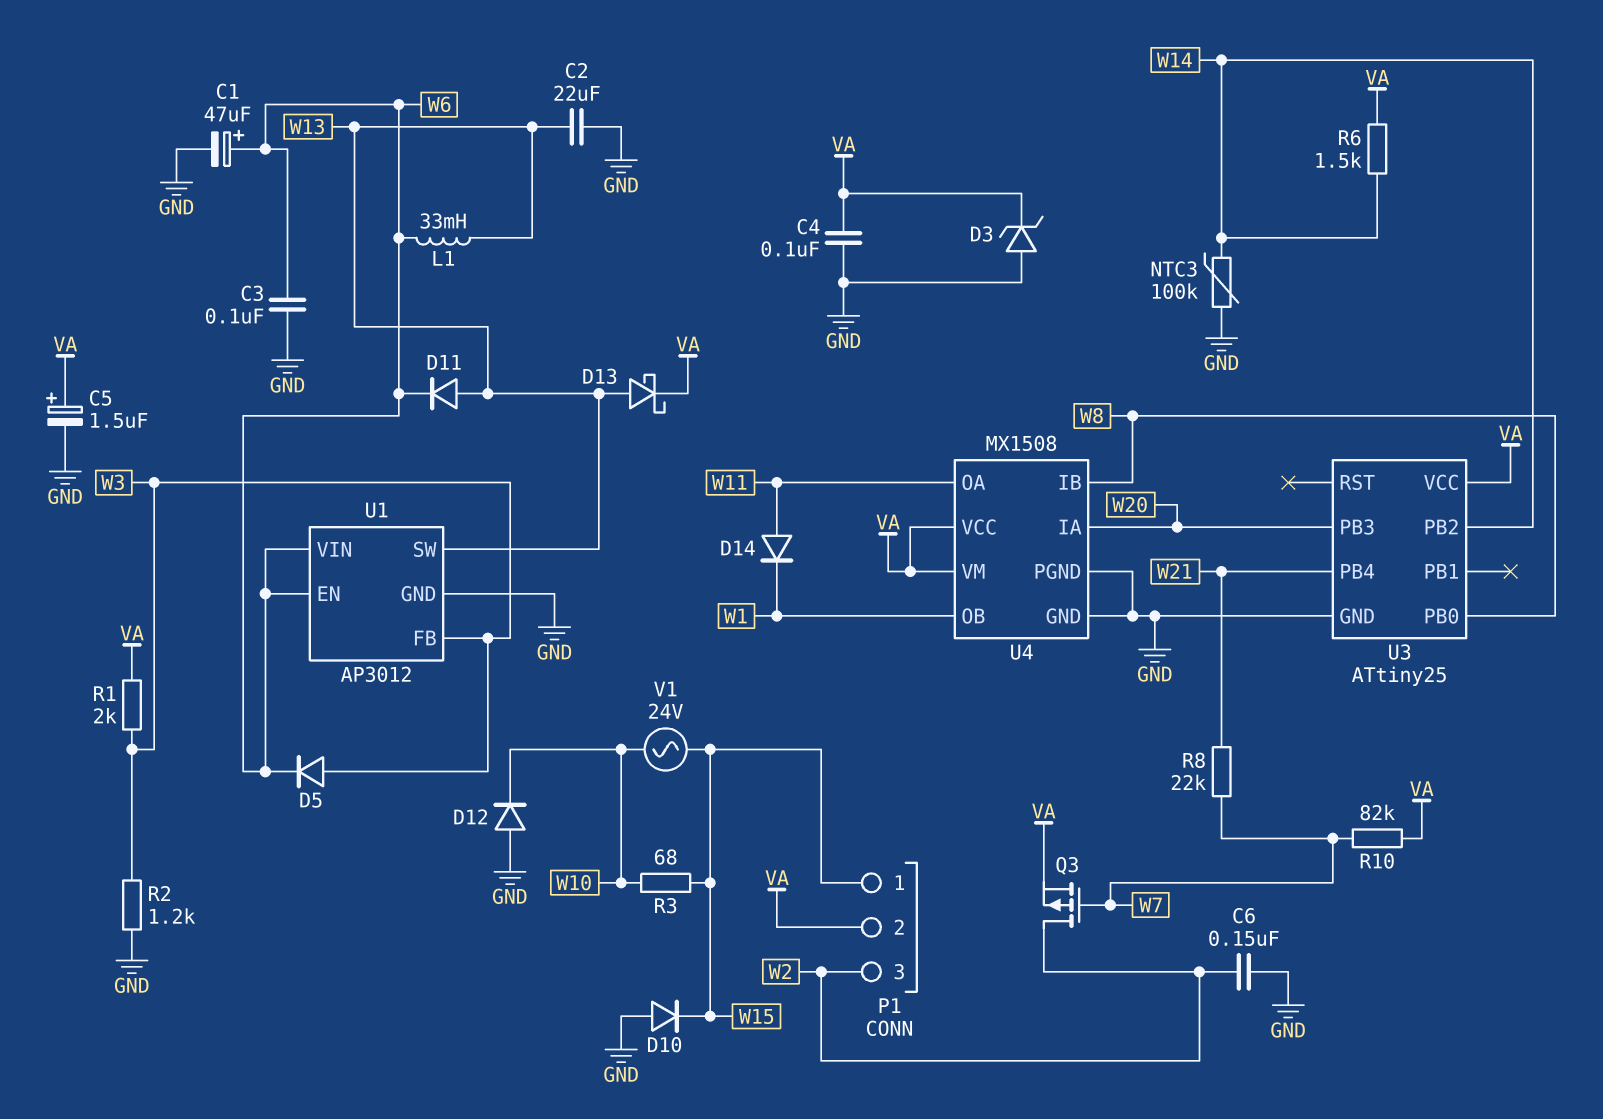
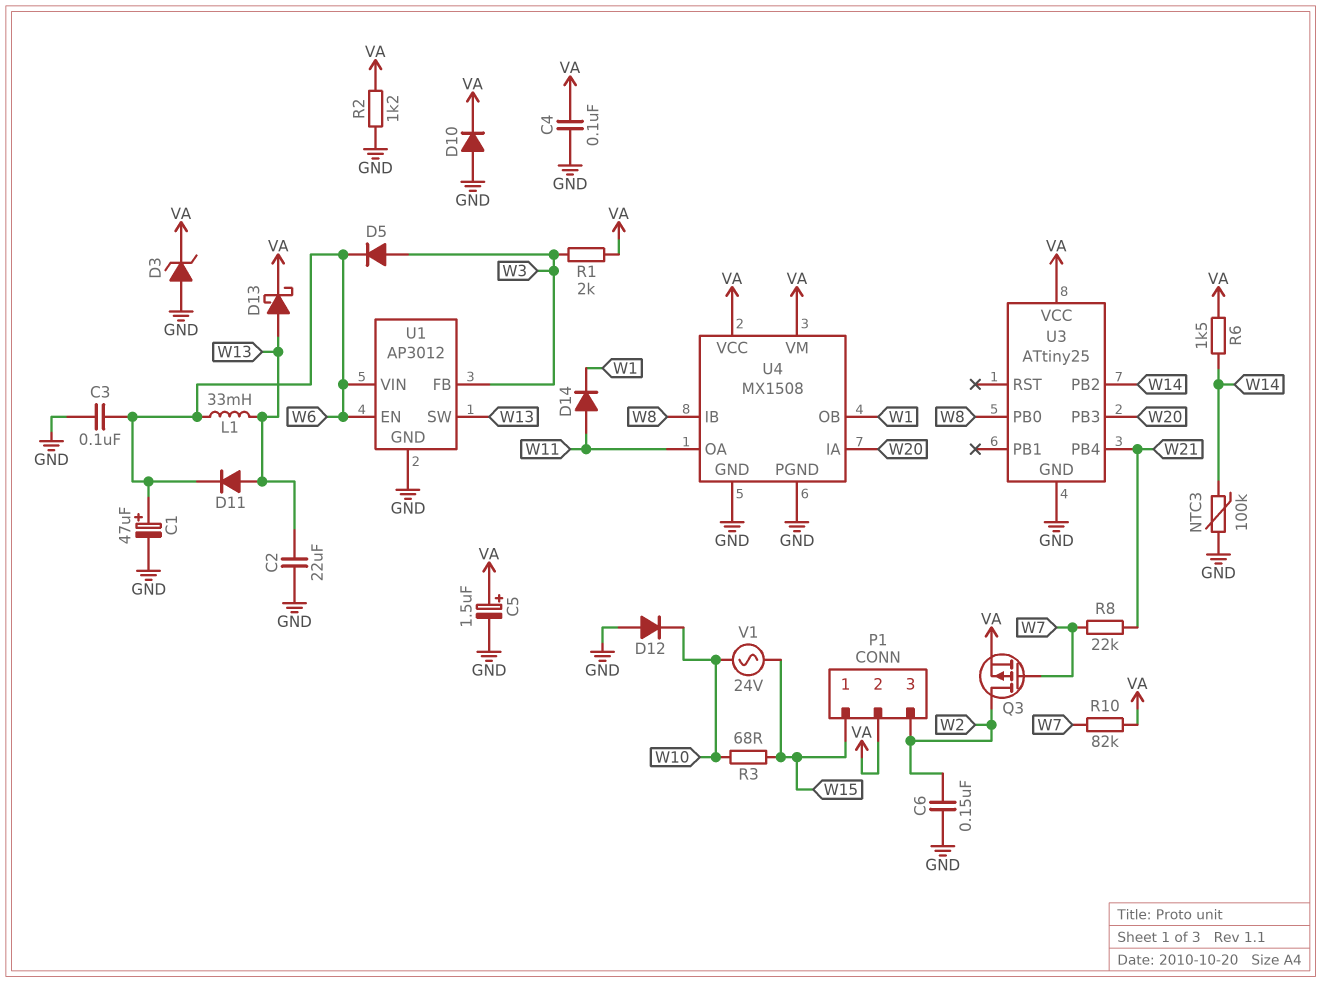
D10: diode (A GND, K W15) -> diode (A GND, K VA)
R2: 1.2k (GND, W3) -> 1.2k (GND, VA)

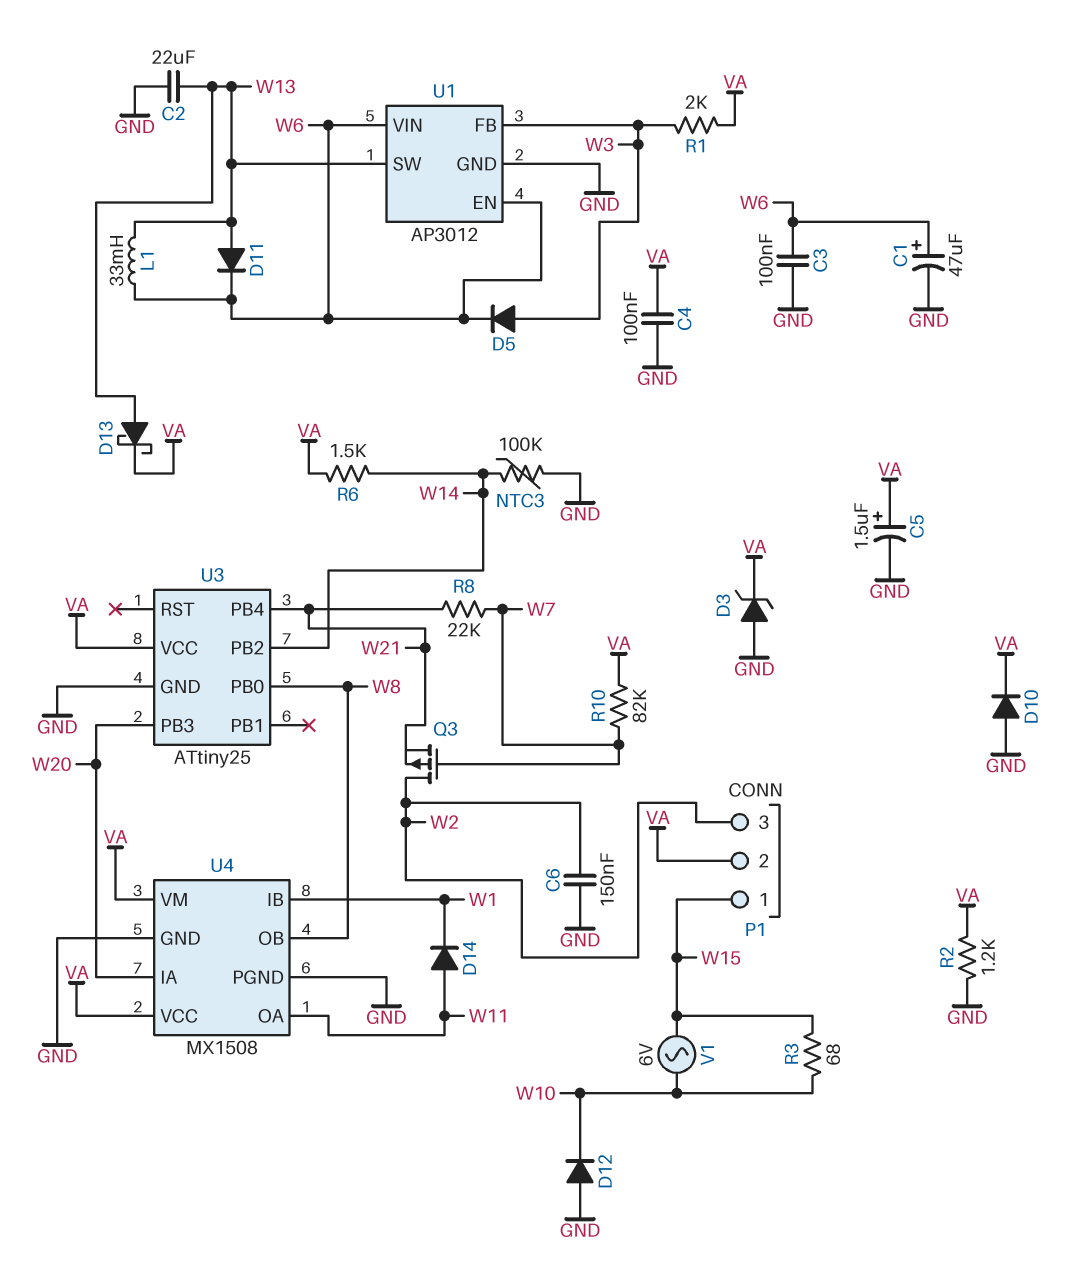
Q3: PMOS (G W7, D W2, S VA) -> PMOS (G W7, D W2, S W21)
U4 pin IB: W8 -> W1
U4 pin OB: W1 -> W8
V1: AC 24V (W10, W15) -> AC 6V (W10, W15)

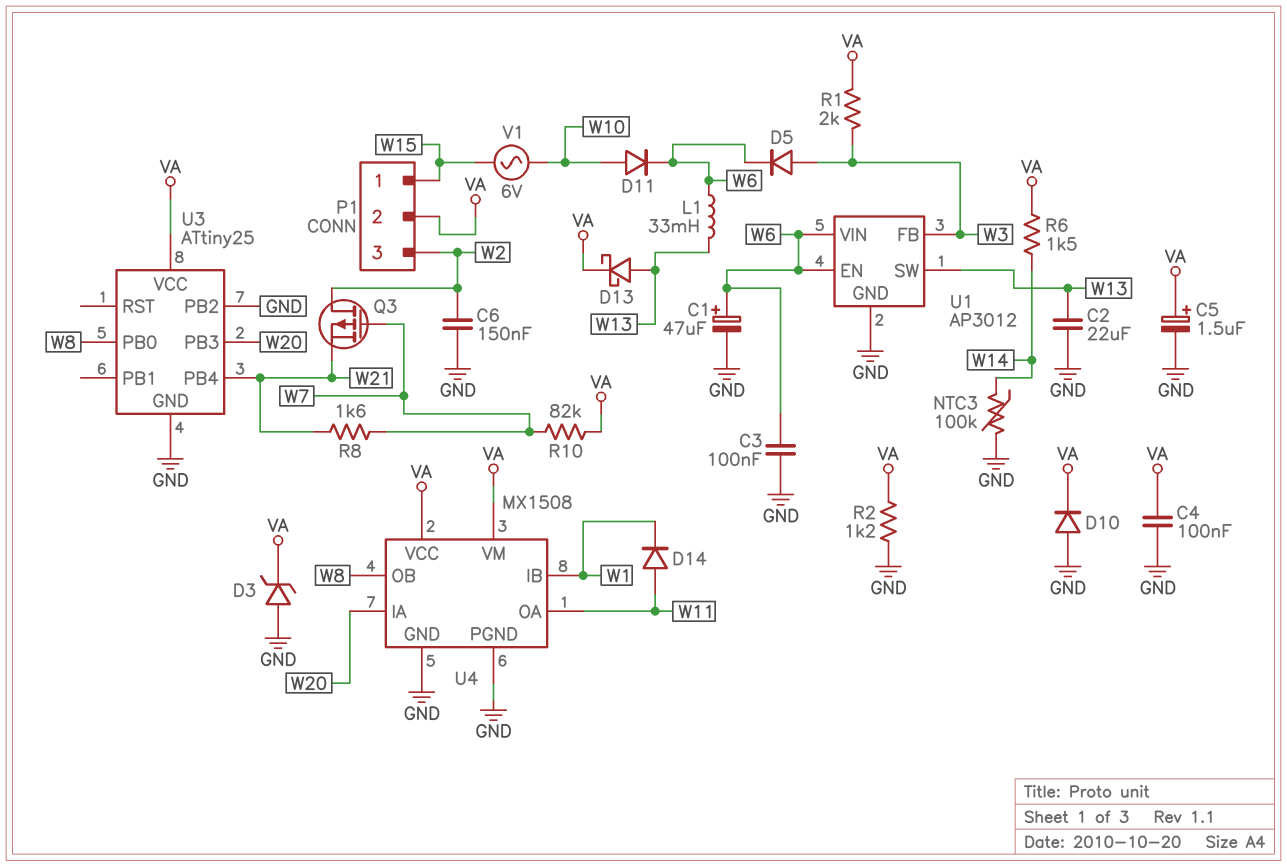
D11: diode (A W13, K W6) -> diode (A W10, K W6)
D12: diode (A GND, K W10) -> none
R3: 68 (W10, W15) -> none
R8: 22k (W7, W21) -> 1.6k (W7, W21)
U3 pin PB2: W14 -> GND

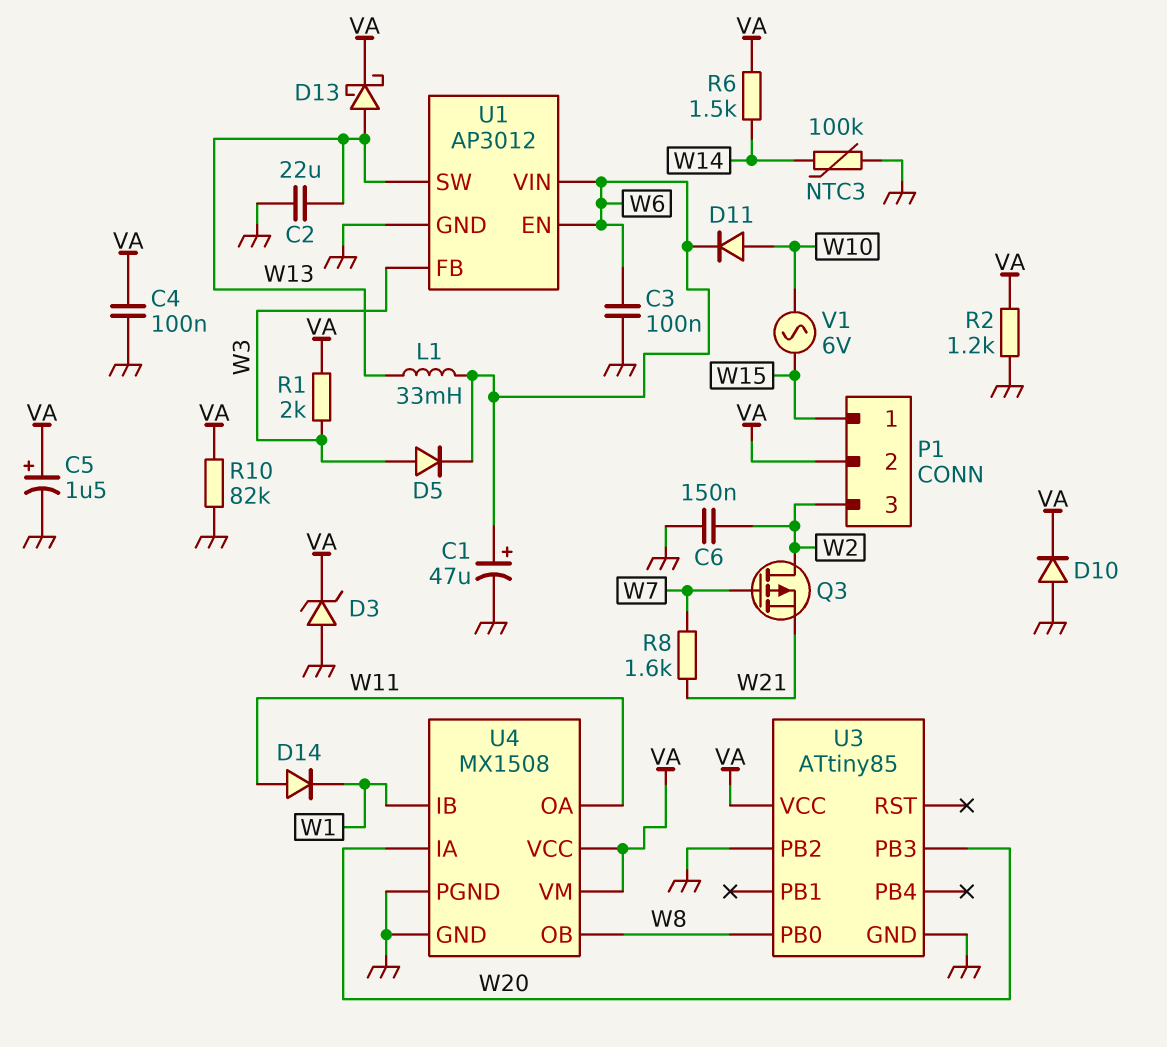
R10: 82k (VA, W7) -> 82k (GND, VA)
U3: ATtiny25 -> ATtiny85
U3 pin PB4: W21 -> none

